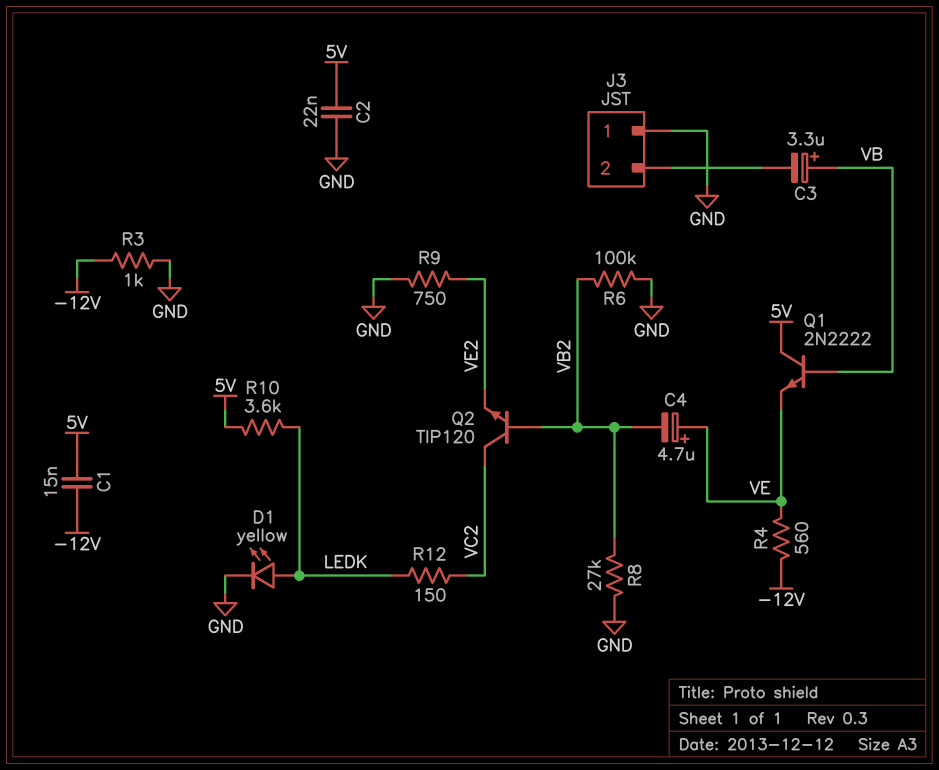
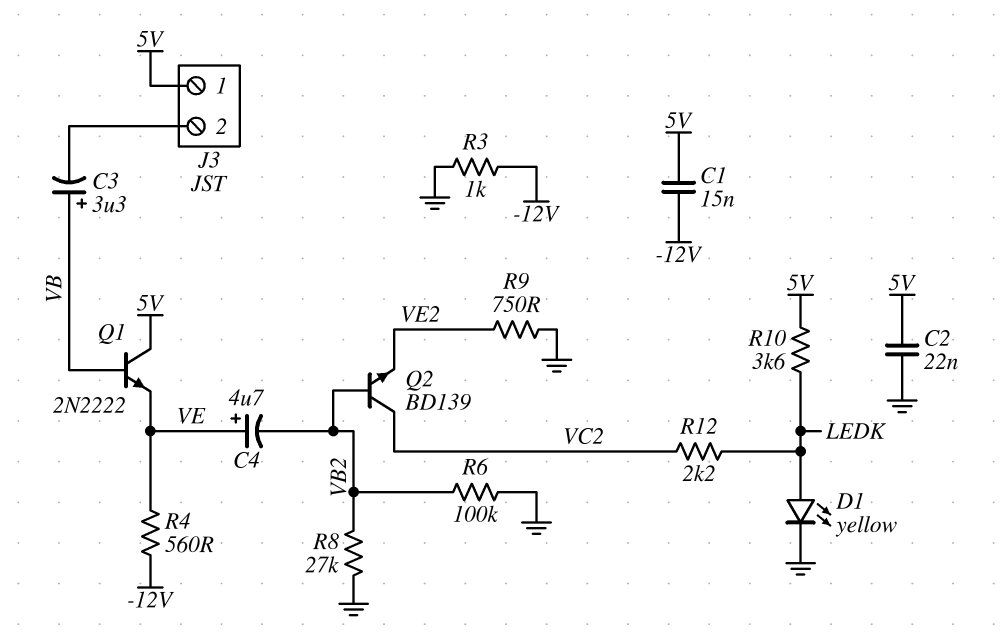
J3 pin 1: GND -> 5V
Q2: NPN TIP120 (B VB2, C VC2, E VE2) -> NPN BD139 (B VB2, C VC2, E VE2)
R12: 150 (LEDK, VC2) -> 2.2k (LEDK, VC2)

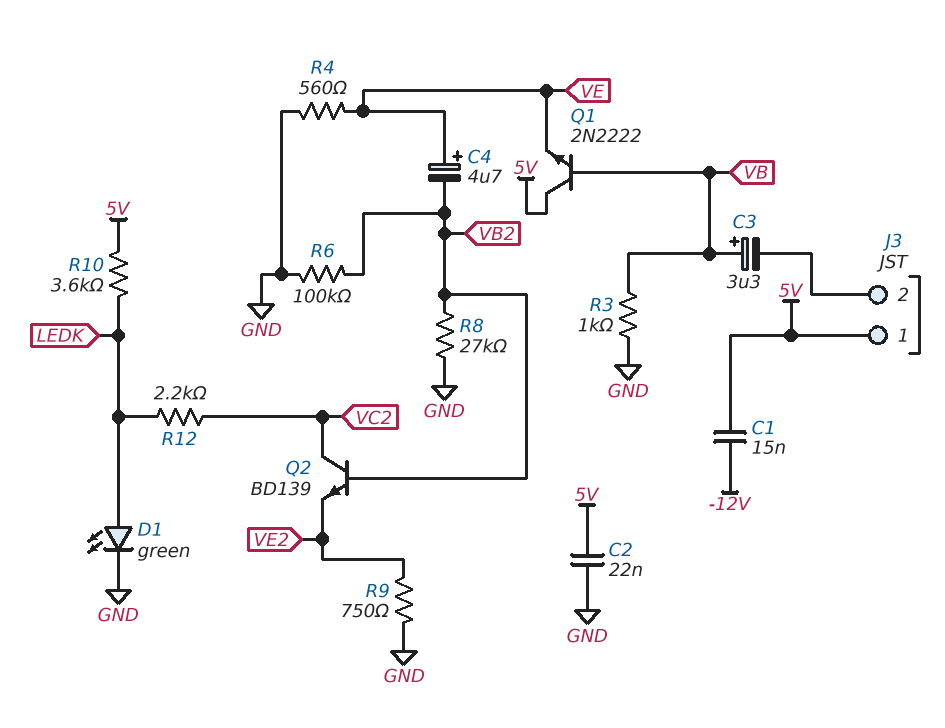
D1: LED yellow (A LEDK, K GND) -> LED green (A LEDK, K GND)
R3: 1k (-12V, GND) -> 1k (GND, VB)
R4: 560 (-12V, VE) -> 560 (GND, VE)

